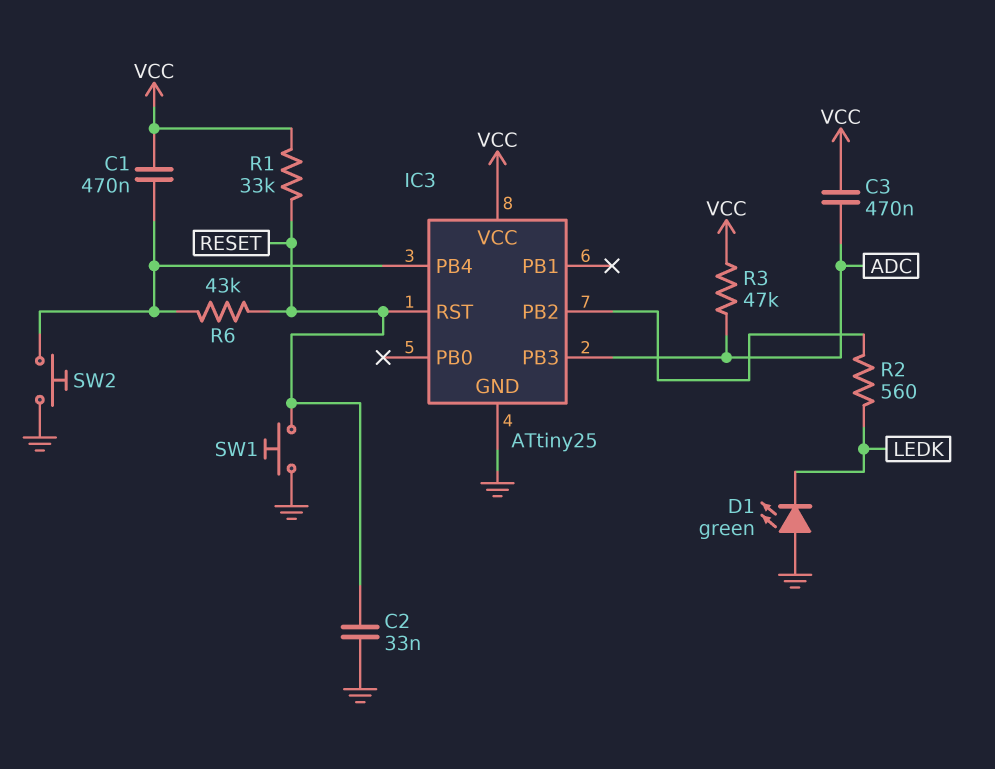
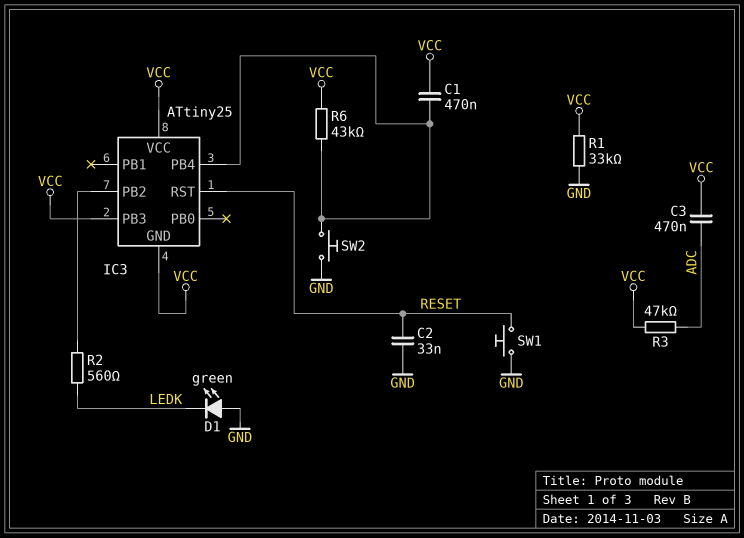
IC3 pin GND: GND -> VCC
IC3 pin PB3: ADC -> VCC
R1: 33k (RESET, VCC) -> 33k (GND, VCC)
R6: 43k (IC3/PB4, RESET) -> 43k (IC3/PB4, VCC)

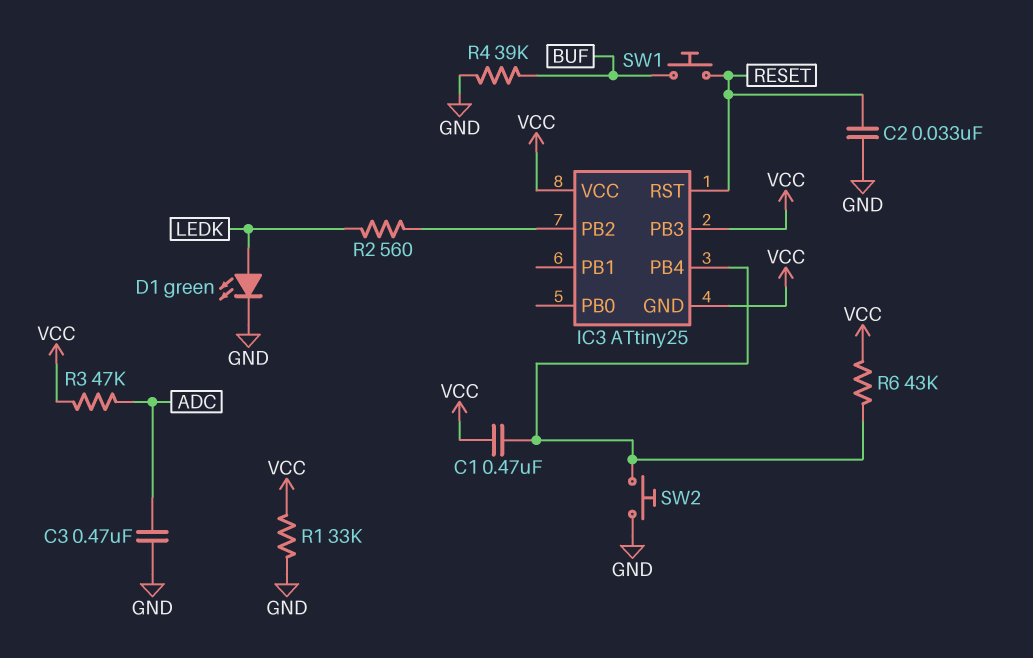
C3: 470nF (ADC, VCC) -> 470nF (ADC, GND)
D1: LED green (A GND, K LEDK) -> LED green (A LEDK, K GND)
R4: none -> 39k (BUF, GND)
SW1: button (GND, RESET) -> button (BUF, RESET)

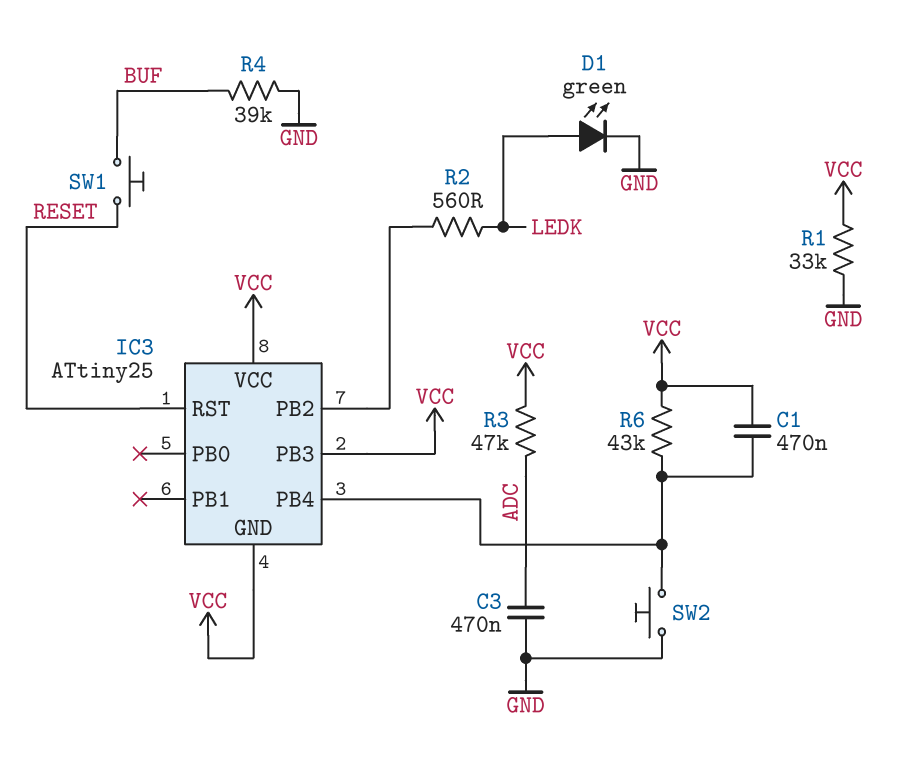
C2: 33nF (GND, RESET) -> none

